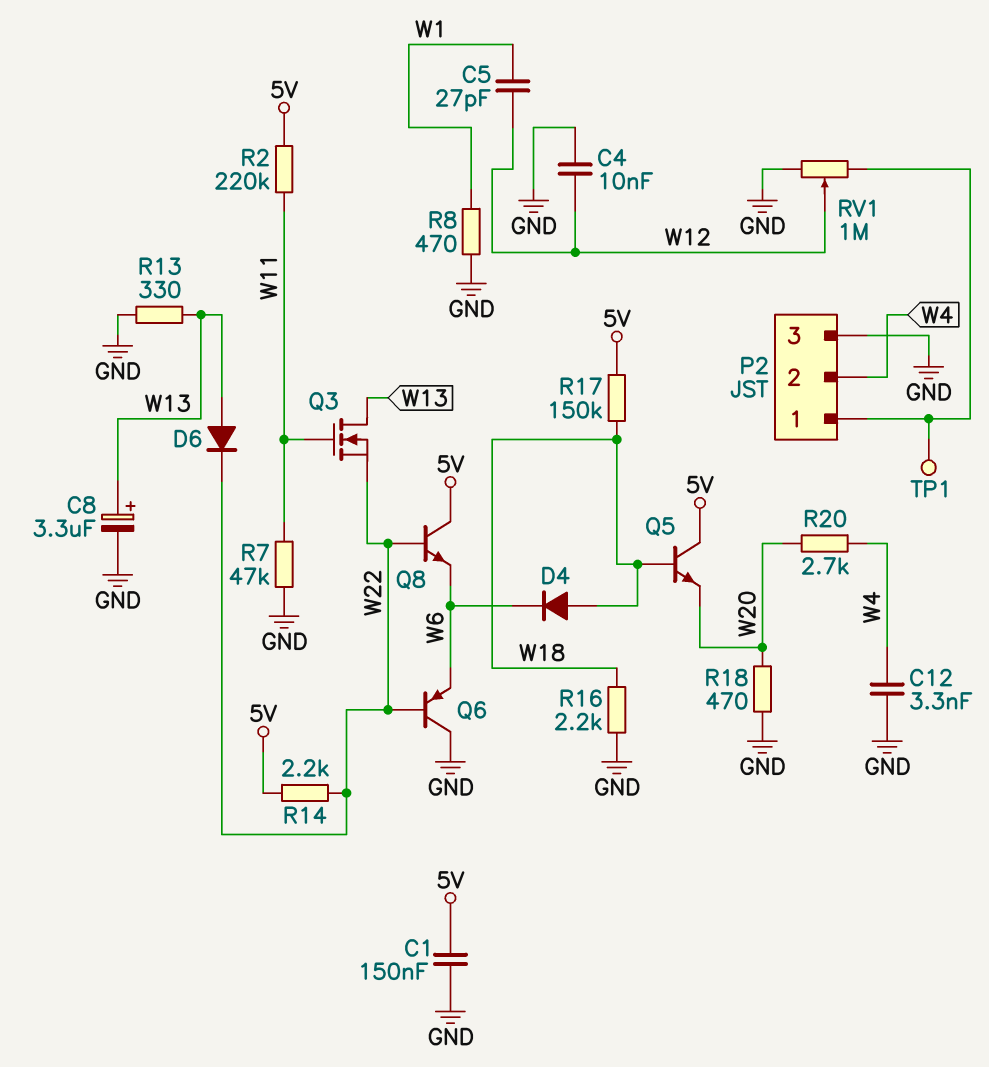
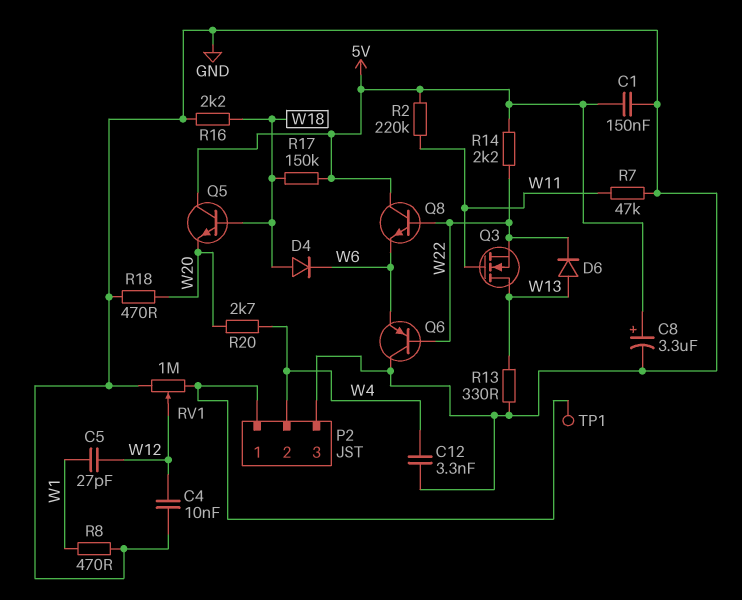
C8: 3.3uF (plus W13, minus GND) -> 3.3uF (plus 5V, minus GND)

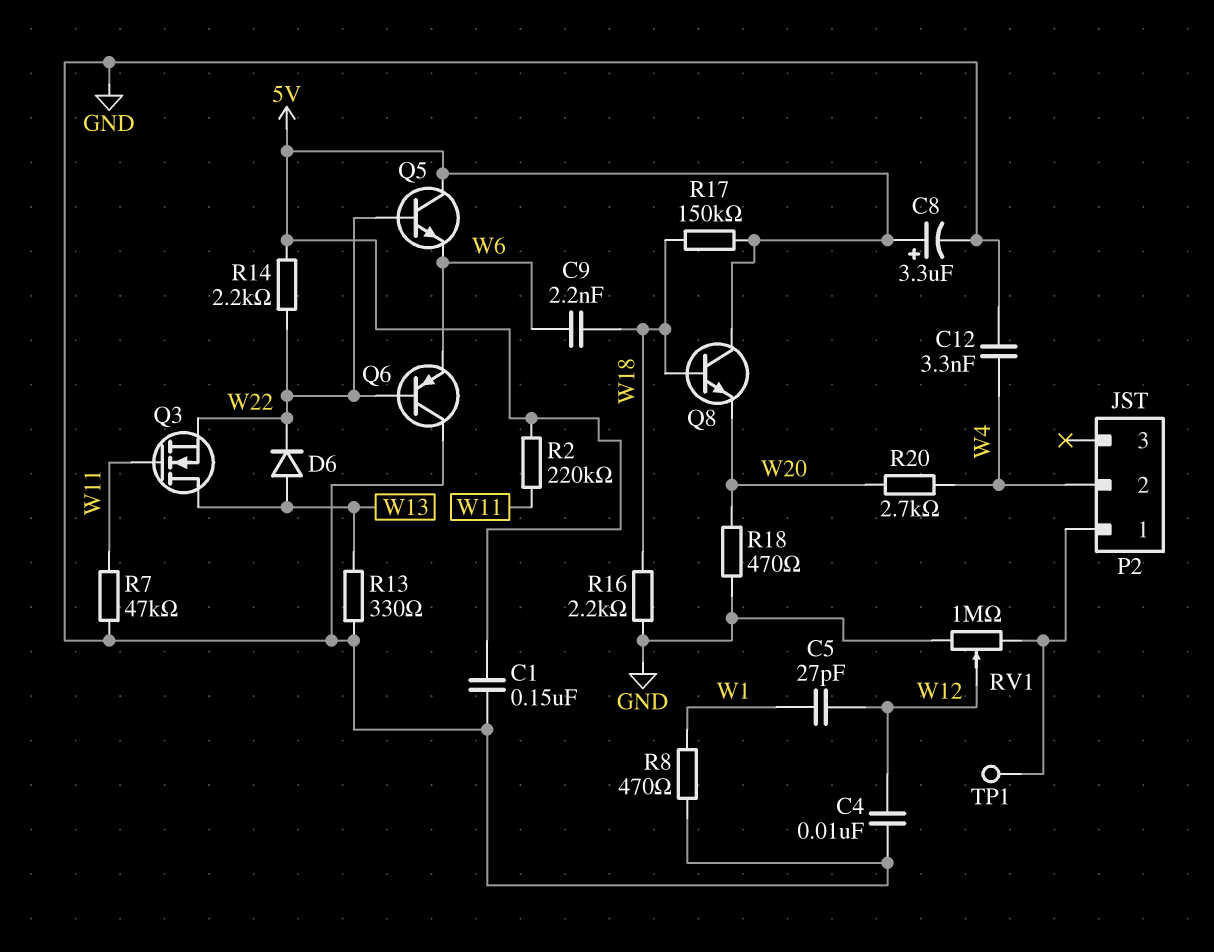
C9: none -> 2.2nF (W6, W18)
D4: diode (A W18, K W6) -> none
P2 pin 3: GND -> none
Q5: NPN (B W18, C 5V, E W20) -> NPN (B W22, C 5V, E W6)
Q8: NPN (B W22, C 5V, E W6) -> NPN (B W18, C 5V, E W20)

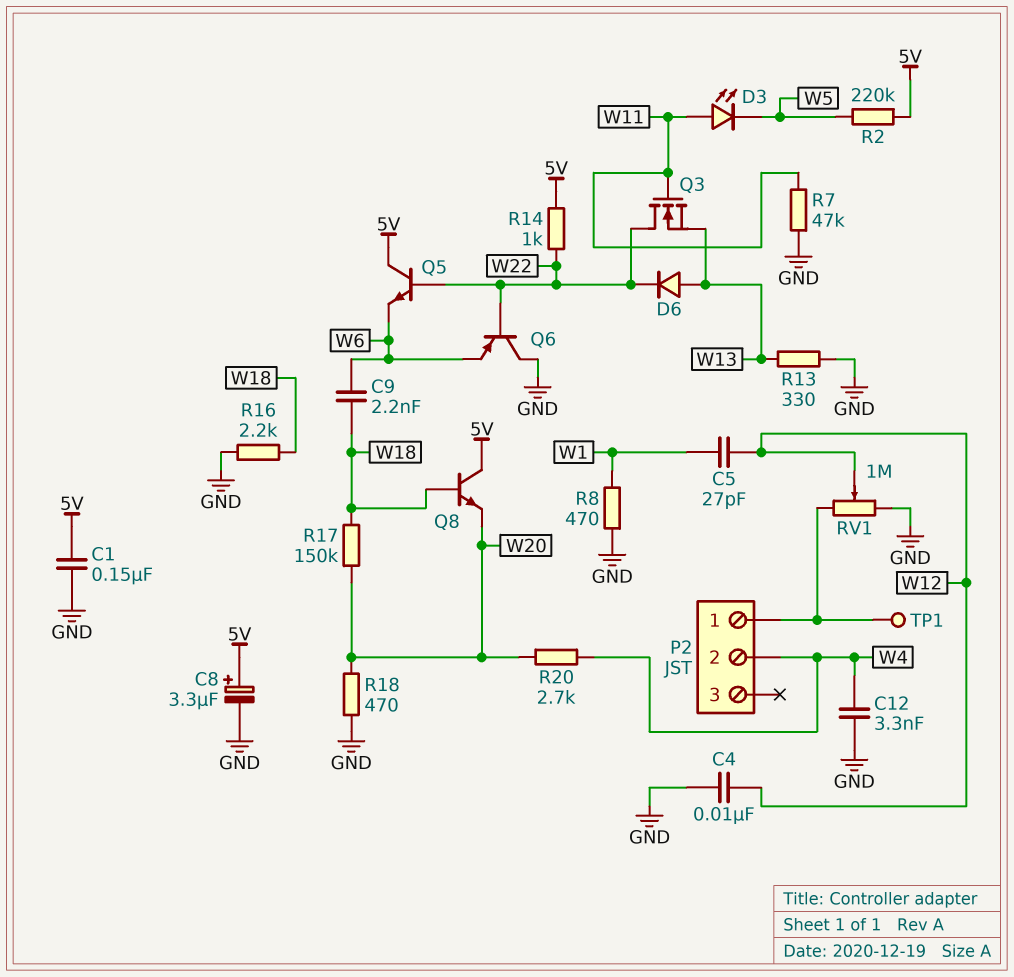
D3: none -> LED (A W11, K W5)
Q3: NMOS (G W11, D W13, S W22) -> NMOS (G W11, D W22, S W13)
R2: 220k (5V, W11) -> 220k (5V, W5)
R14: 2.2k (5V, W22) -> 1k (5V, W22)
R17: 150k (5V, W18) -> 150k (W18, W20)

